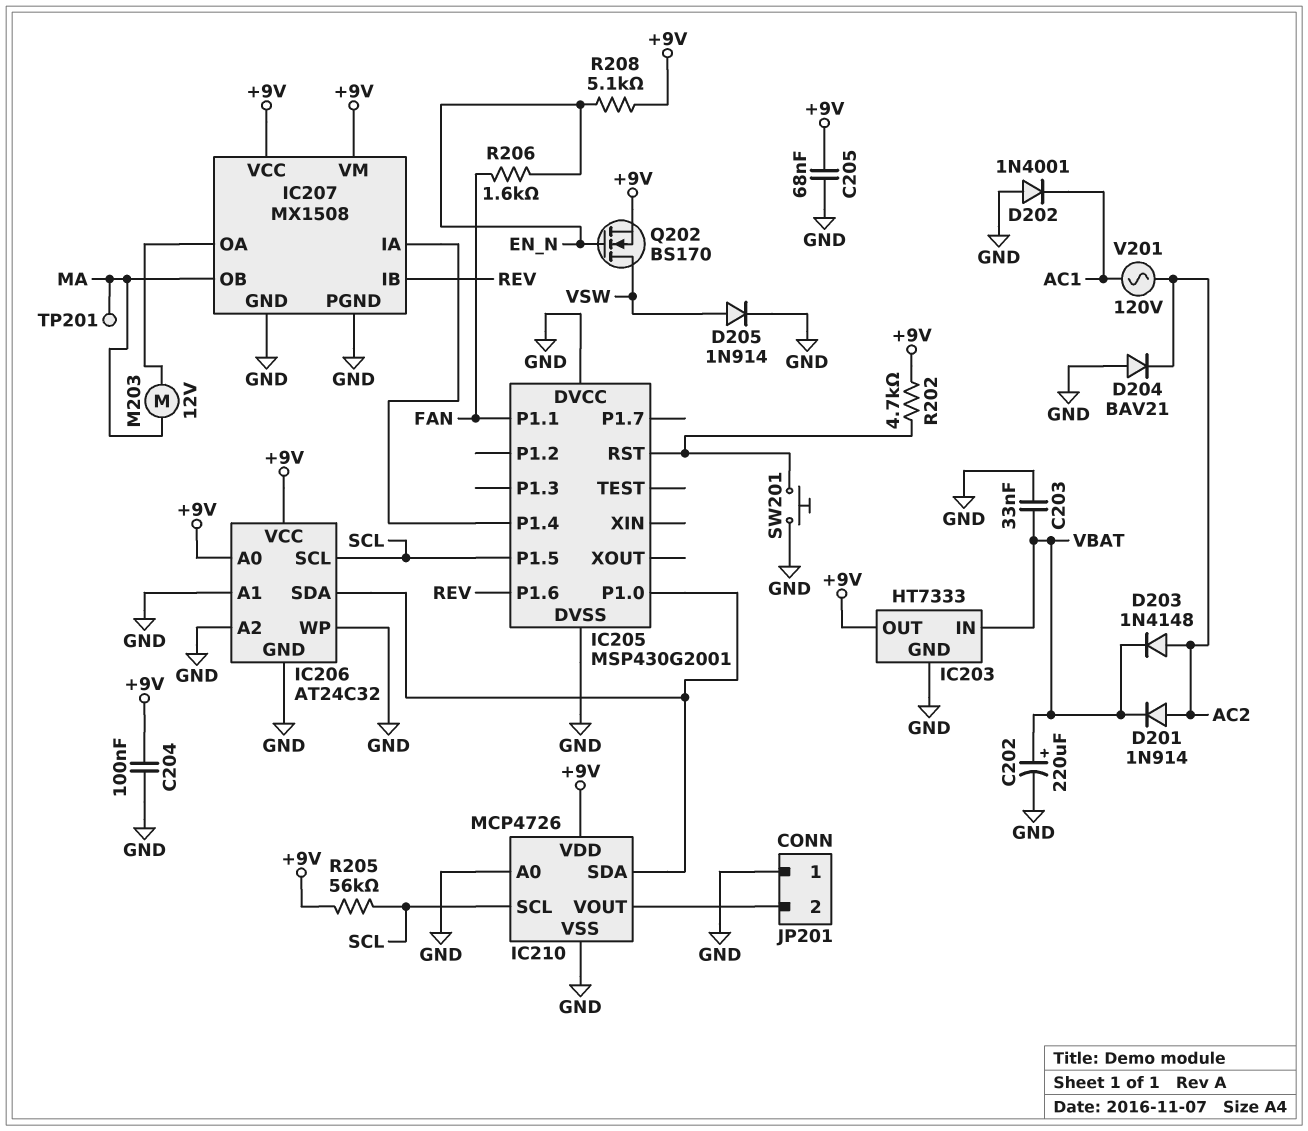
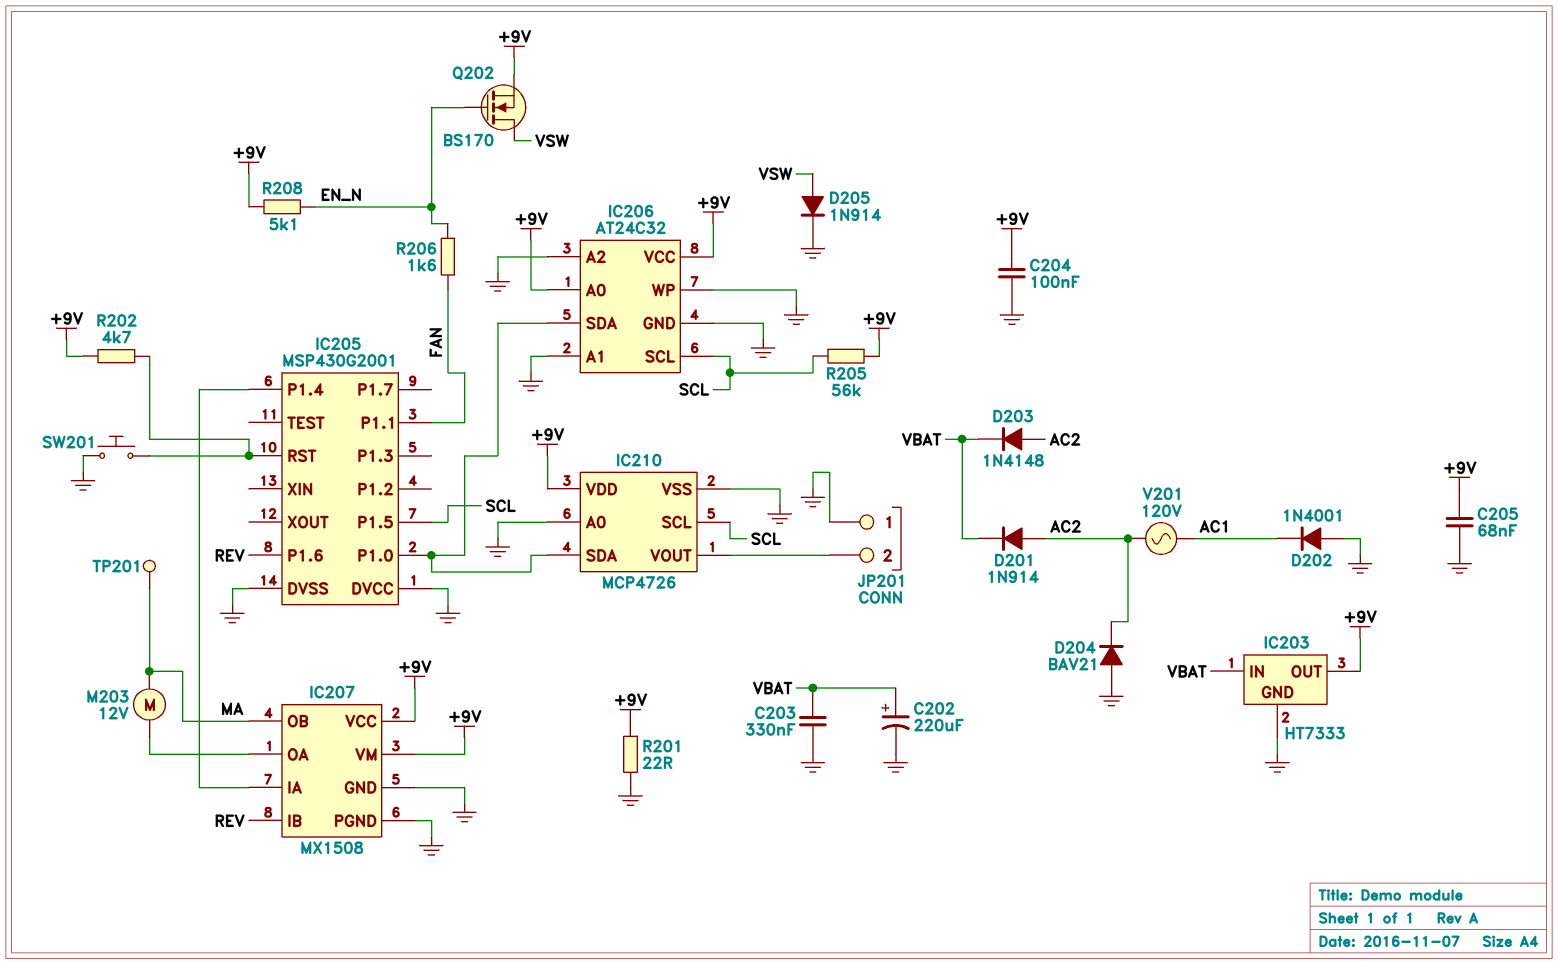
C203: 33nF (GND, VBAT) -> 330nF (GND, VBAT)
R201: none -> 22 (+9V, GND)

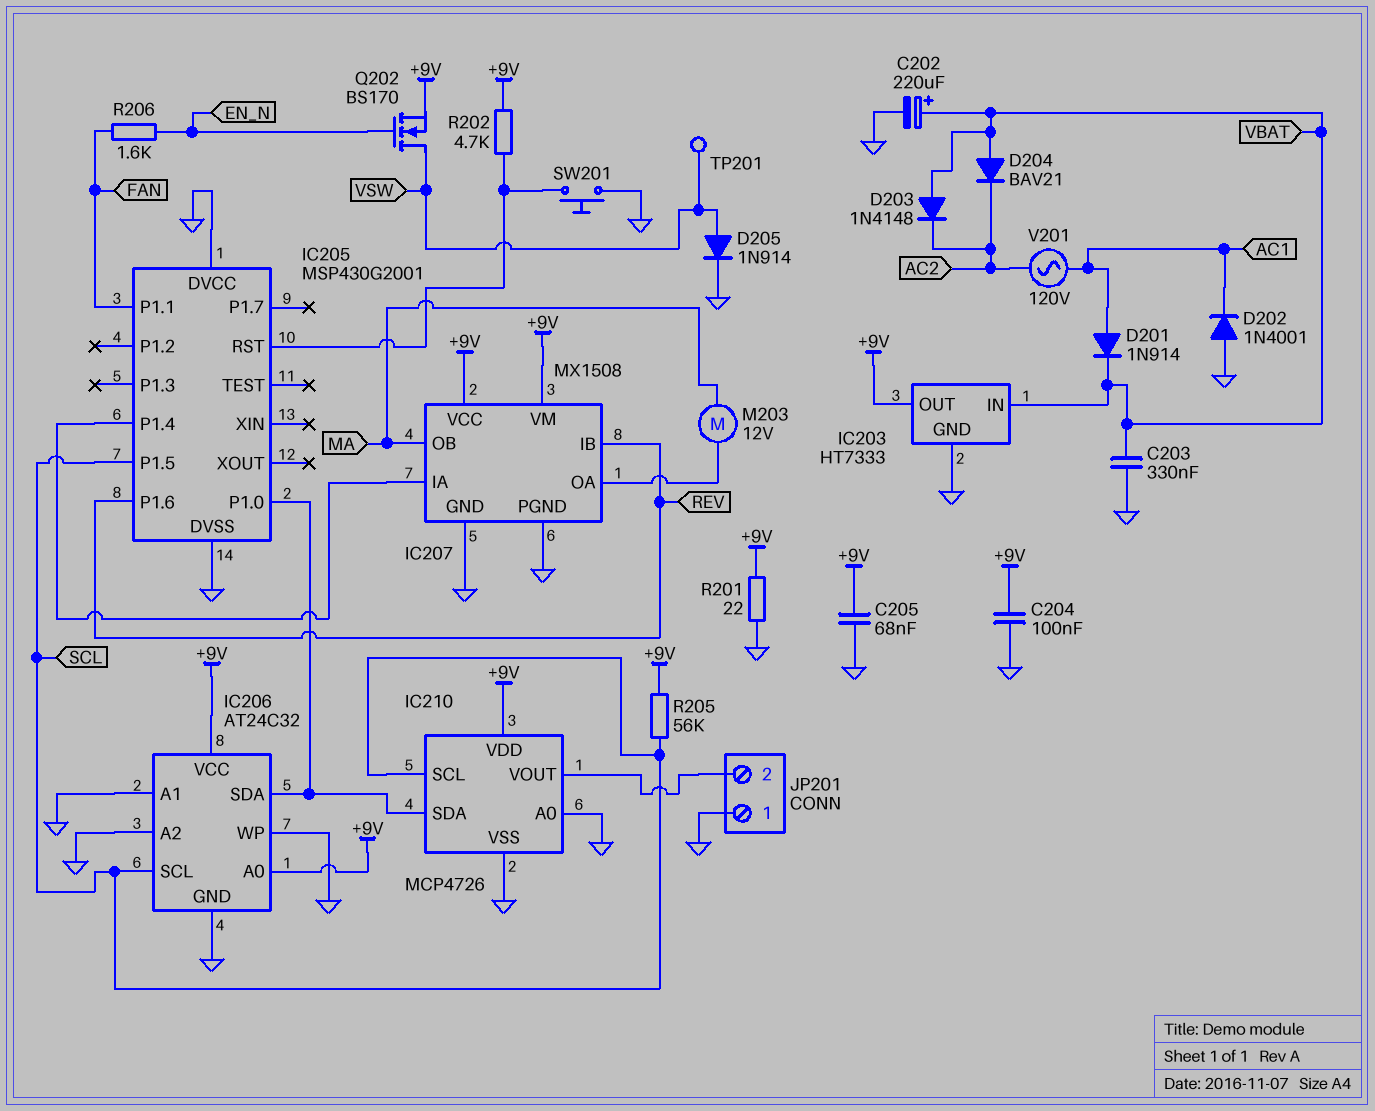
D201: diode 1N914 (A AC2, K VBAT) -> diode 1N914 (A AC1, K VBAT)
D203: diode 1N4148 (A AC2, K VBAT) -> diode 1N4148 (A VBAT, K AC2)
D204: diode BAV21 (A GND, K AC2) -> diode BAV21 (A VBAT, K AC2)
R208: 5.1k (+9V, EN_N) -> none
TP201: test point (MA) -> test point (VSW)

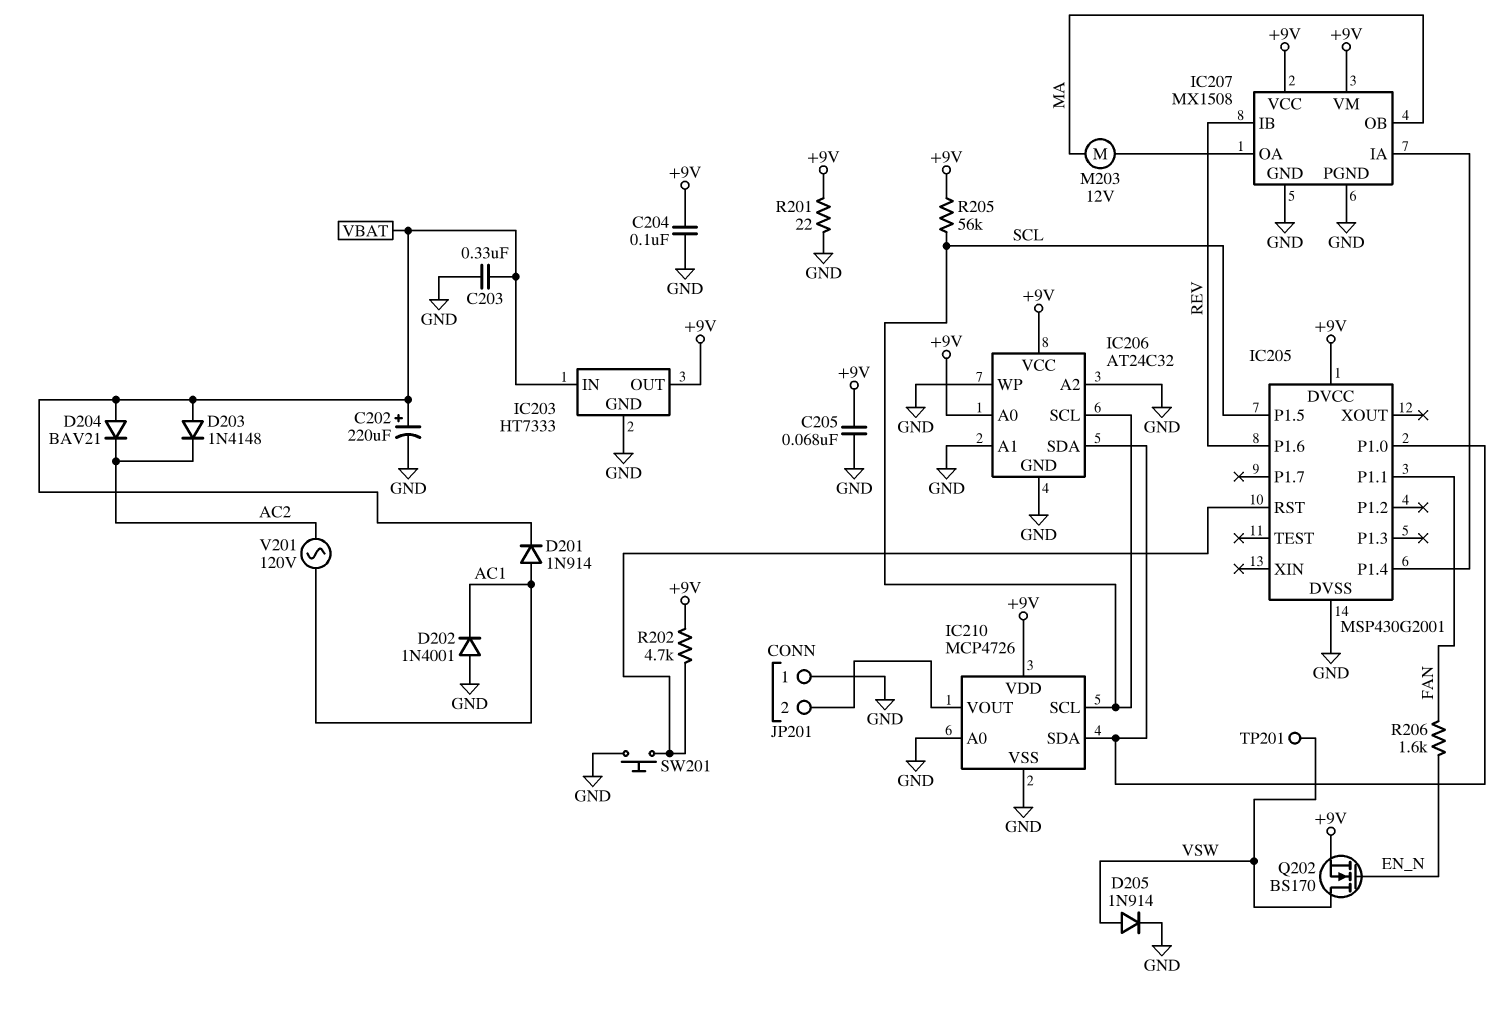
IC205 pin DVCC: GND -> +9V

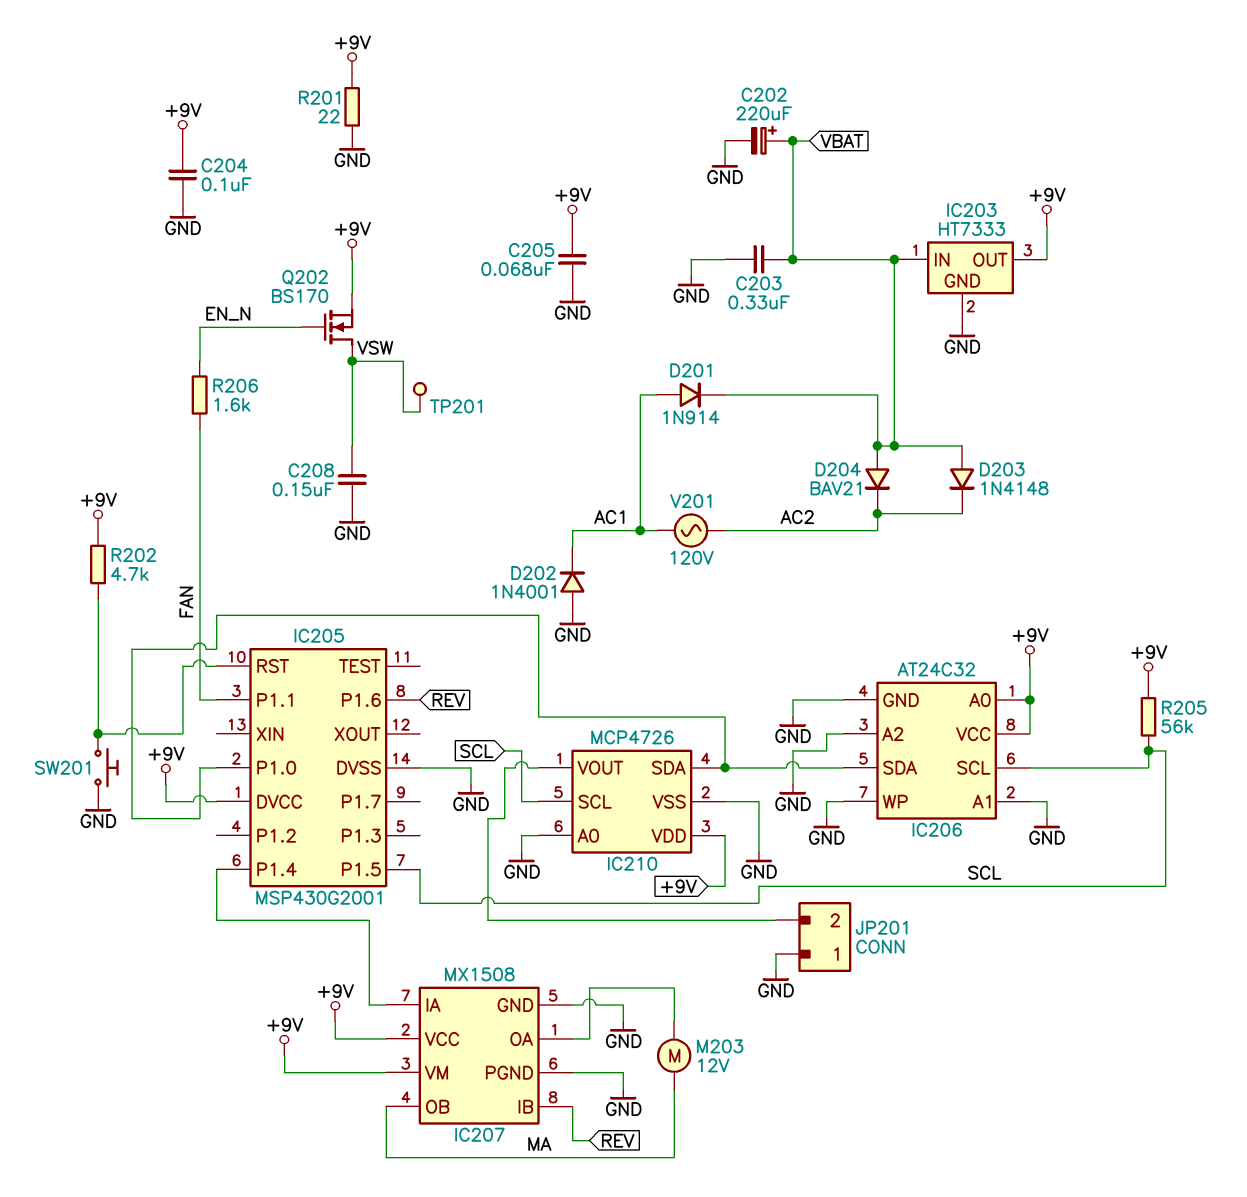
C208: none -> 150nF (GND, VSW)
D205: diode 1N914 (A VSW, K GND) -> none

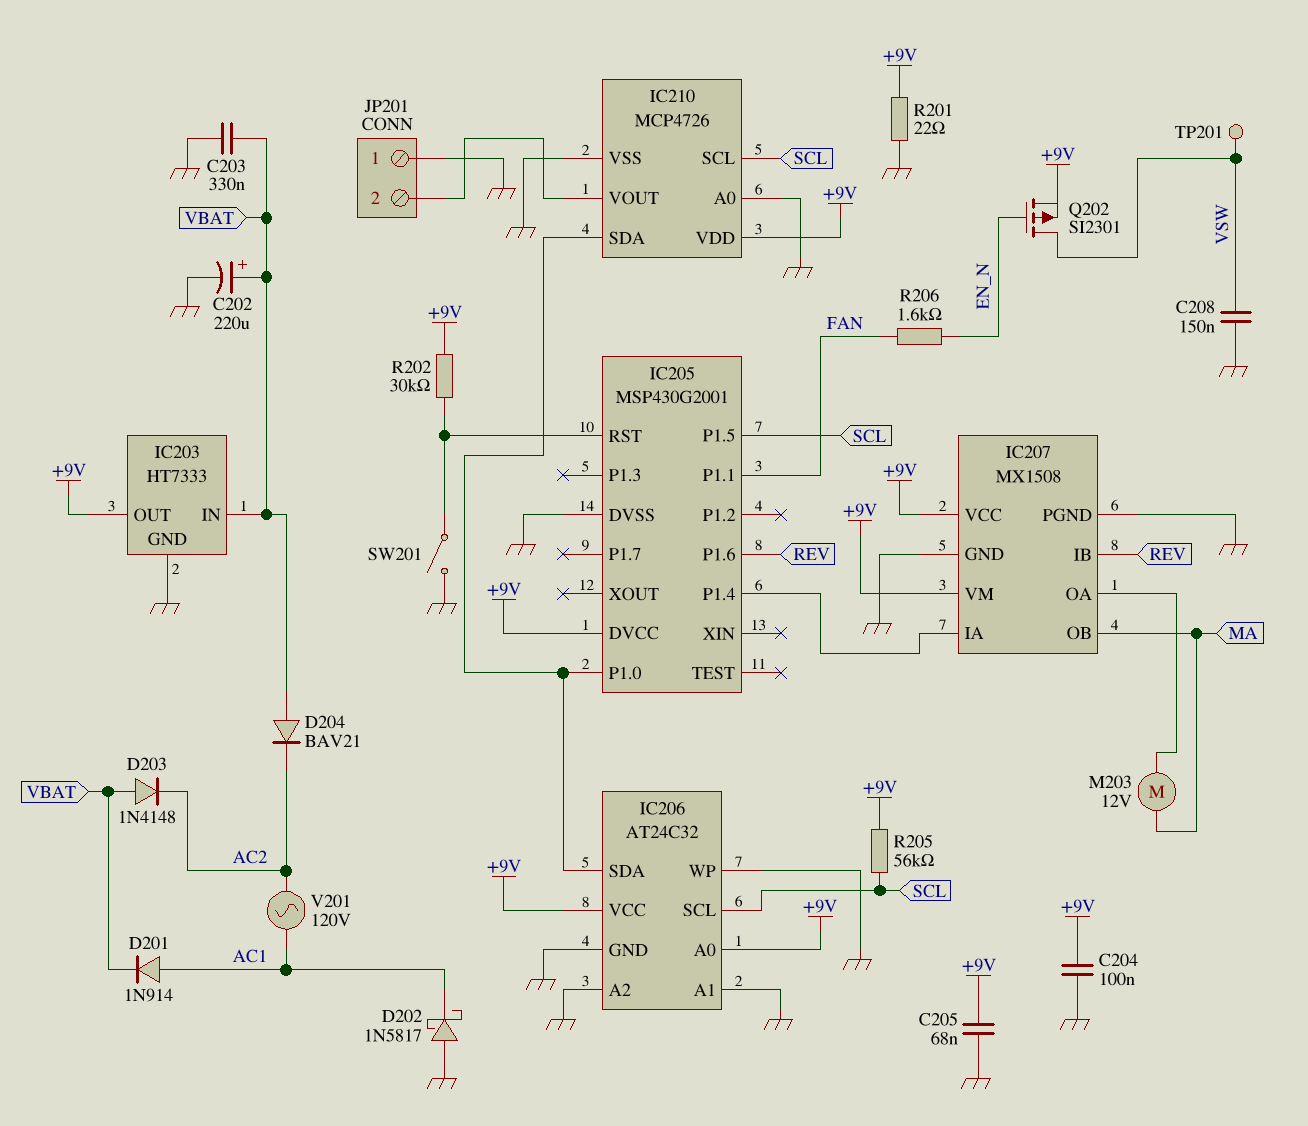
D202: diode 1N4001 (A GND, K AC1) -> schottky 1N5817 (A GND, K AC1)
Q202: NMOS BS170 (G EN_N, D VSW, S +9V) -> PMOS SI2301 (G EN_N, D VSW, S +9V)
R202: 4.7k (+9V, IC205/RST) -> 30k (+9V, IC205/RST)
SW201: button (GND, IC205/RST) -> switch (GND, IC205/RST)

